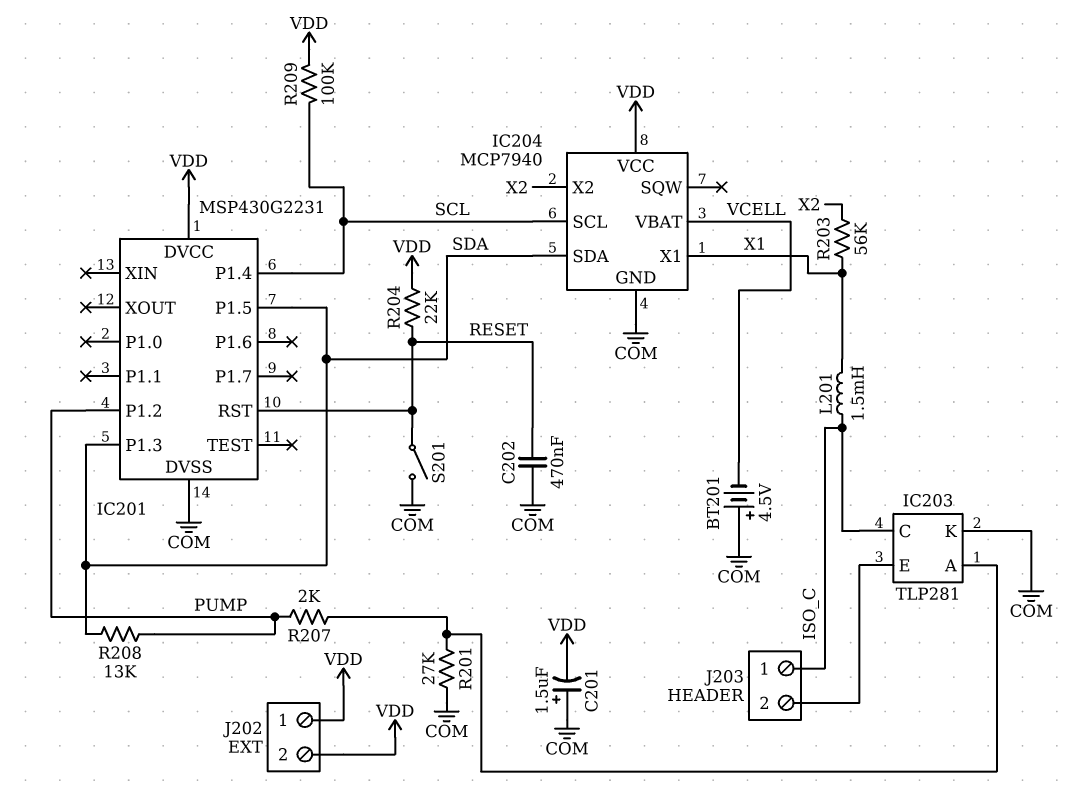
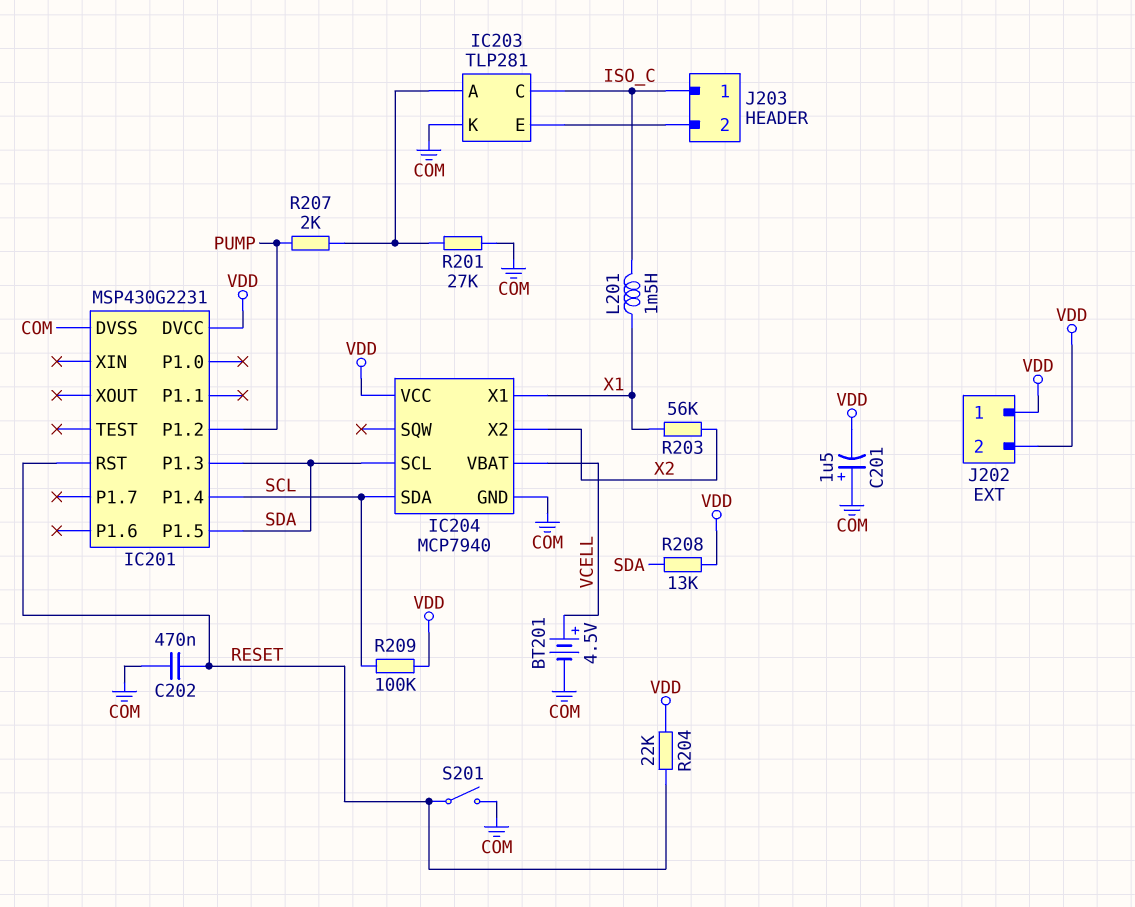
BT201: 4.5V (plus COM, minus VCELL) -> 4.5V (plus VCELL, minus COM)
IC204 pin SCL: SCL -> SDA
IC204 pin SDA: SDA -> SCL
R208: 13k (PUMP, SDA) -> 13k (SDA, VDD)

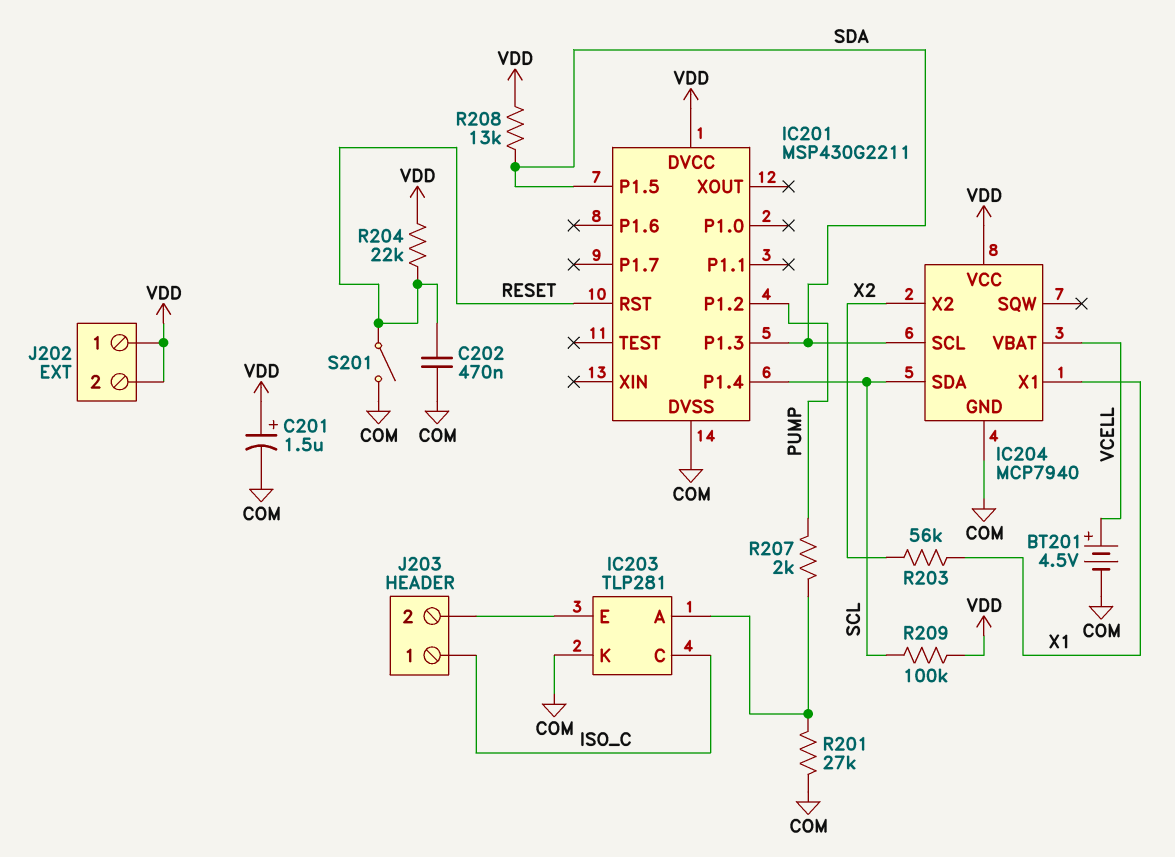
C201: 1.5uF (plus COM, minus VDD) -> 1.5uF (plus VDD, minus COM)
IC201: MSP430G2231 -> MSP430G2211
L201: 1.5mH (ISO_C, X1) -> none

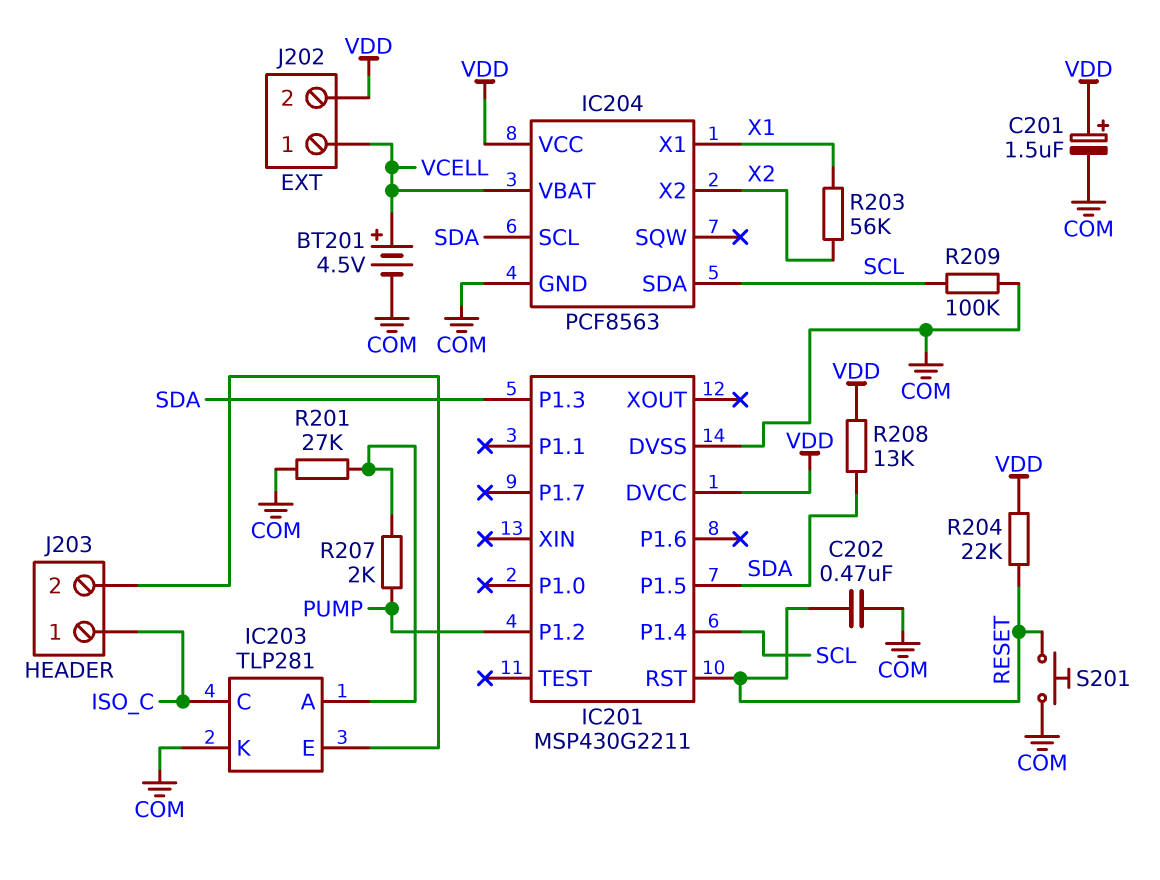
IC204: MCP7940 -> PCF8563
J202 pin 1: VDD -> VCELL
R209: 100k (SCL, VDD) -> 100k (COM, SCL)
S201: switch (COM, RESET) -> button (COM, RESET)

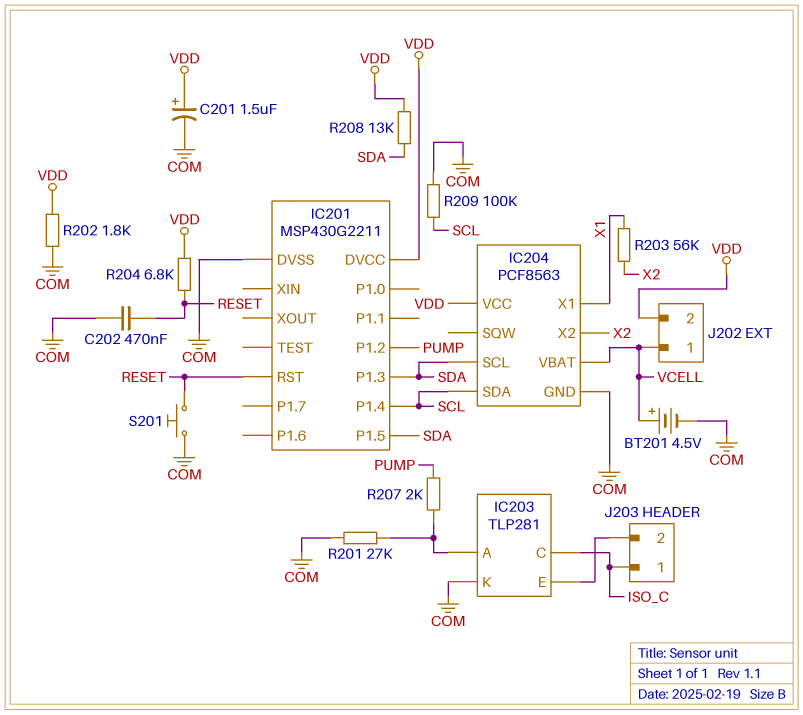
R202: none -> 1.8k (COM, VDD)
R204: 22k (RESET, VDD) -> 6.8k (RESET, VDD)

